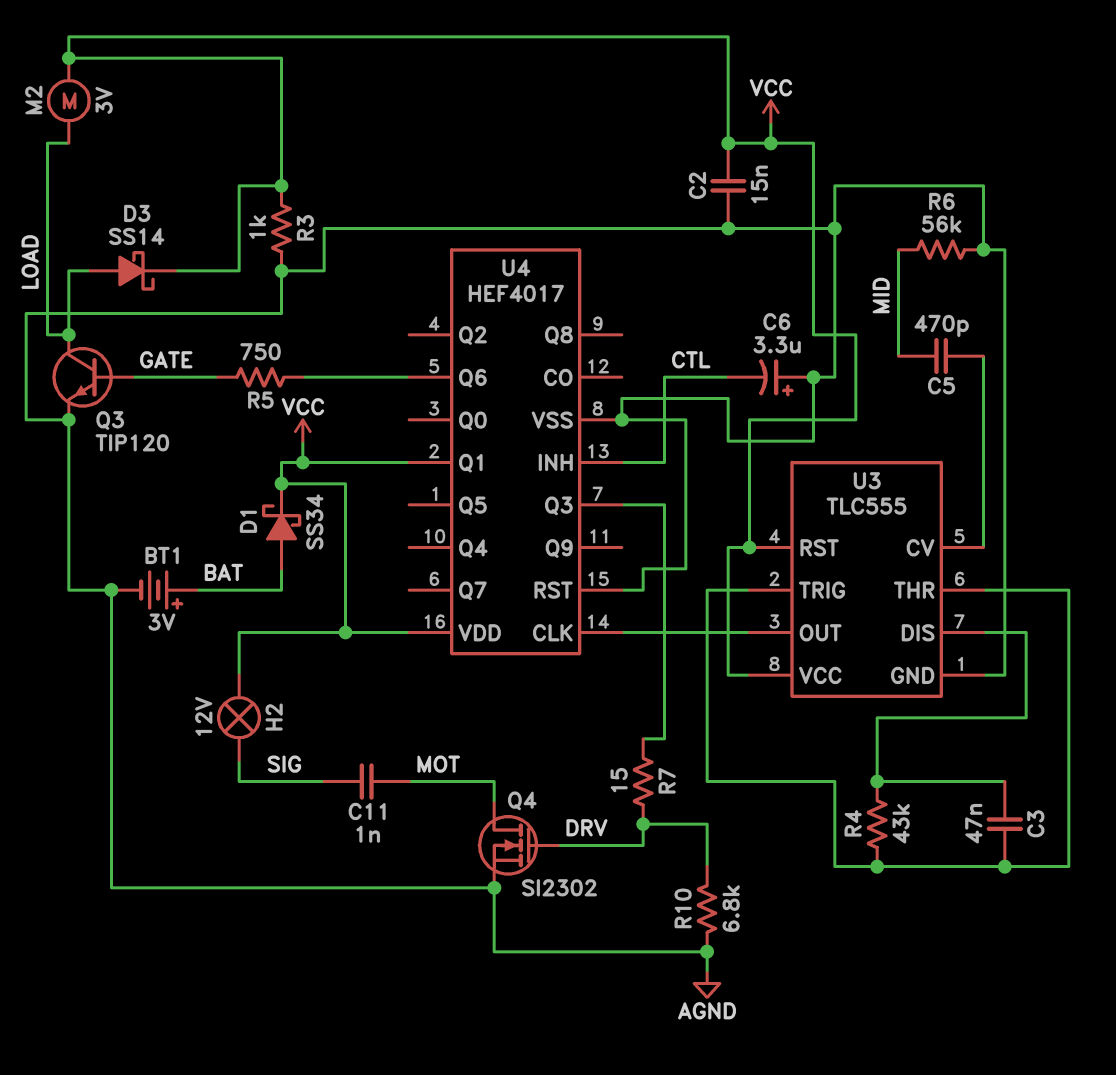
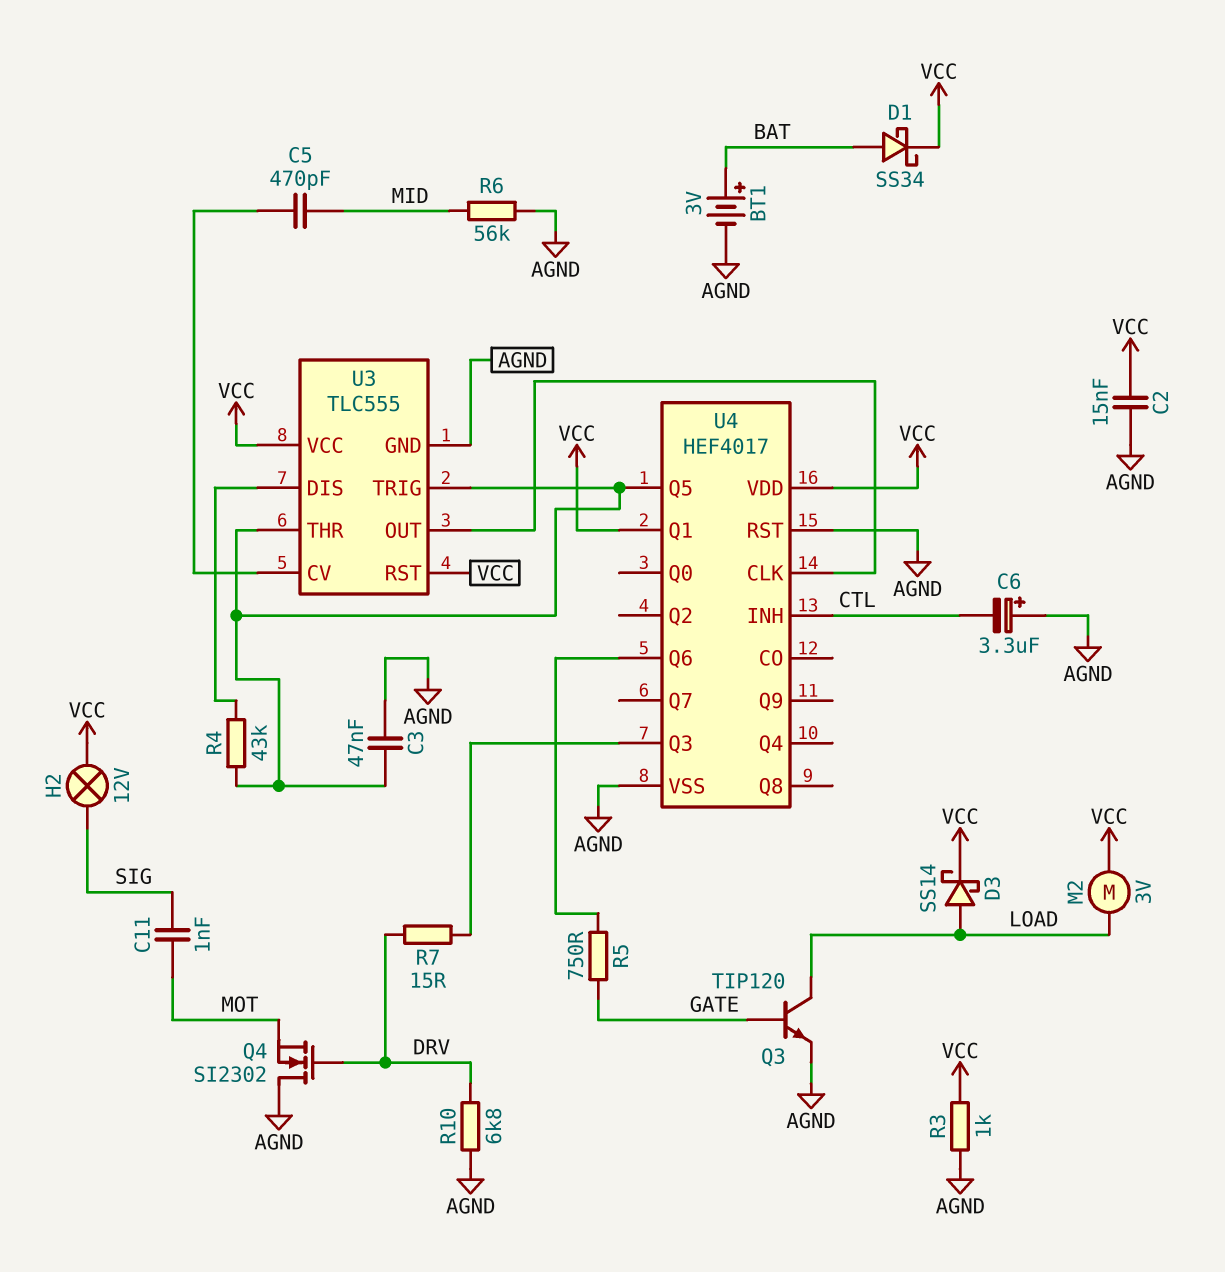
C3: 47nF (U3/DIS, U3/THR) -> 47nF (AGND, U3/THR)
Q4: NMOS SI2302 (G DRV, D MOT, S AGND) -> NMOS SI2302 (G DRV, D AGND, S MOT)
U4 pin Q5: none -> U3/THR

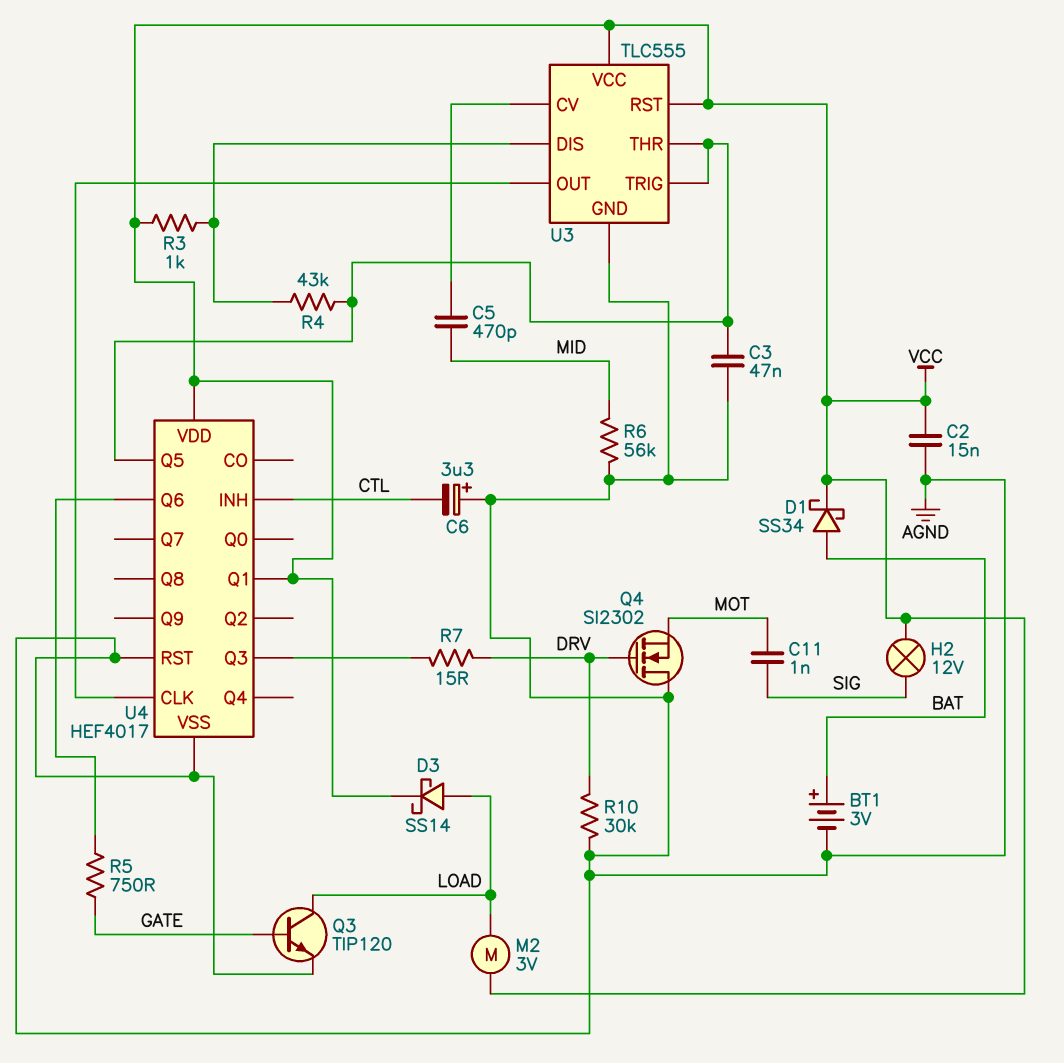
R3: 1k (AGND, VCC) -> 1k (U3/DIS, VCC)
R10: 6.8k (AGND, DRV) -> 30k (AGND, DRV)

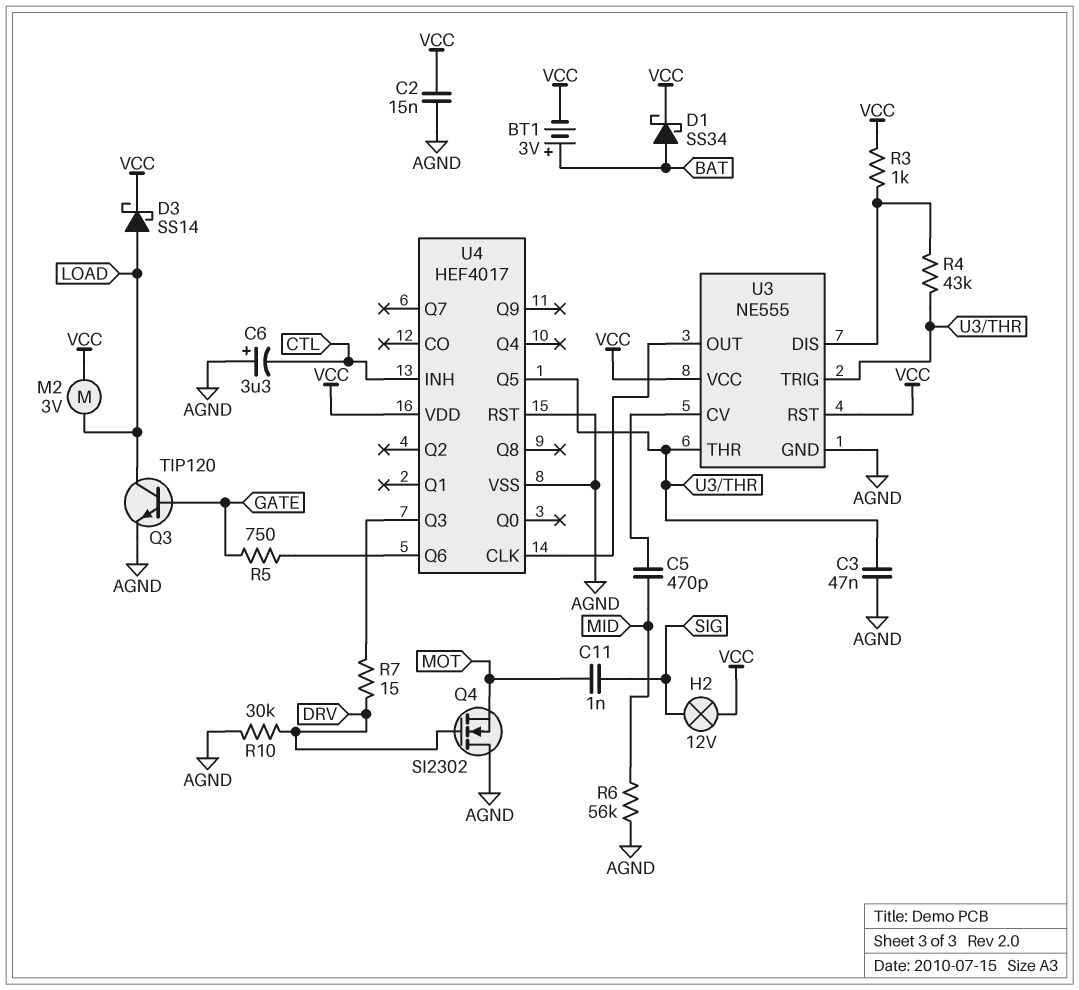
BT1: 3V (plus BAT, minus AGND) -> 3V (plus BAT, minus VCC)
U3: TLC555 -> NE555
U4 pin Q1: VCC -> none

